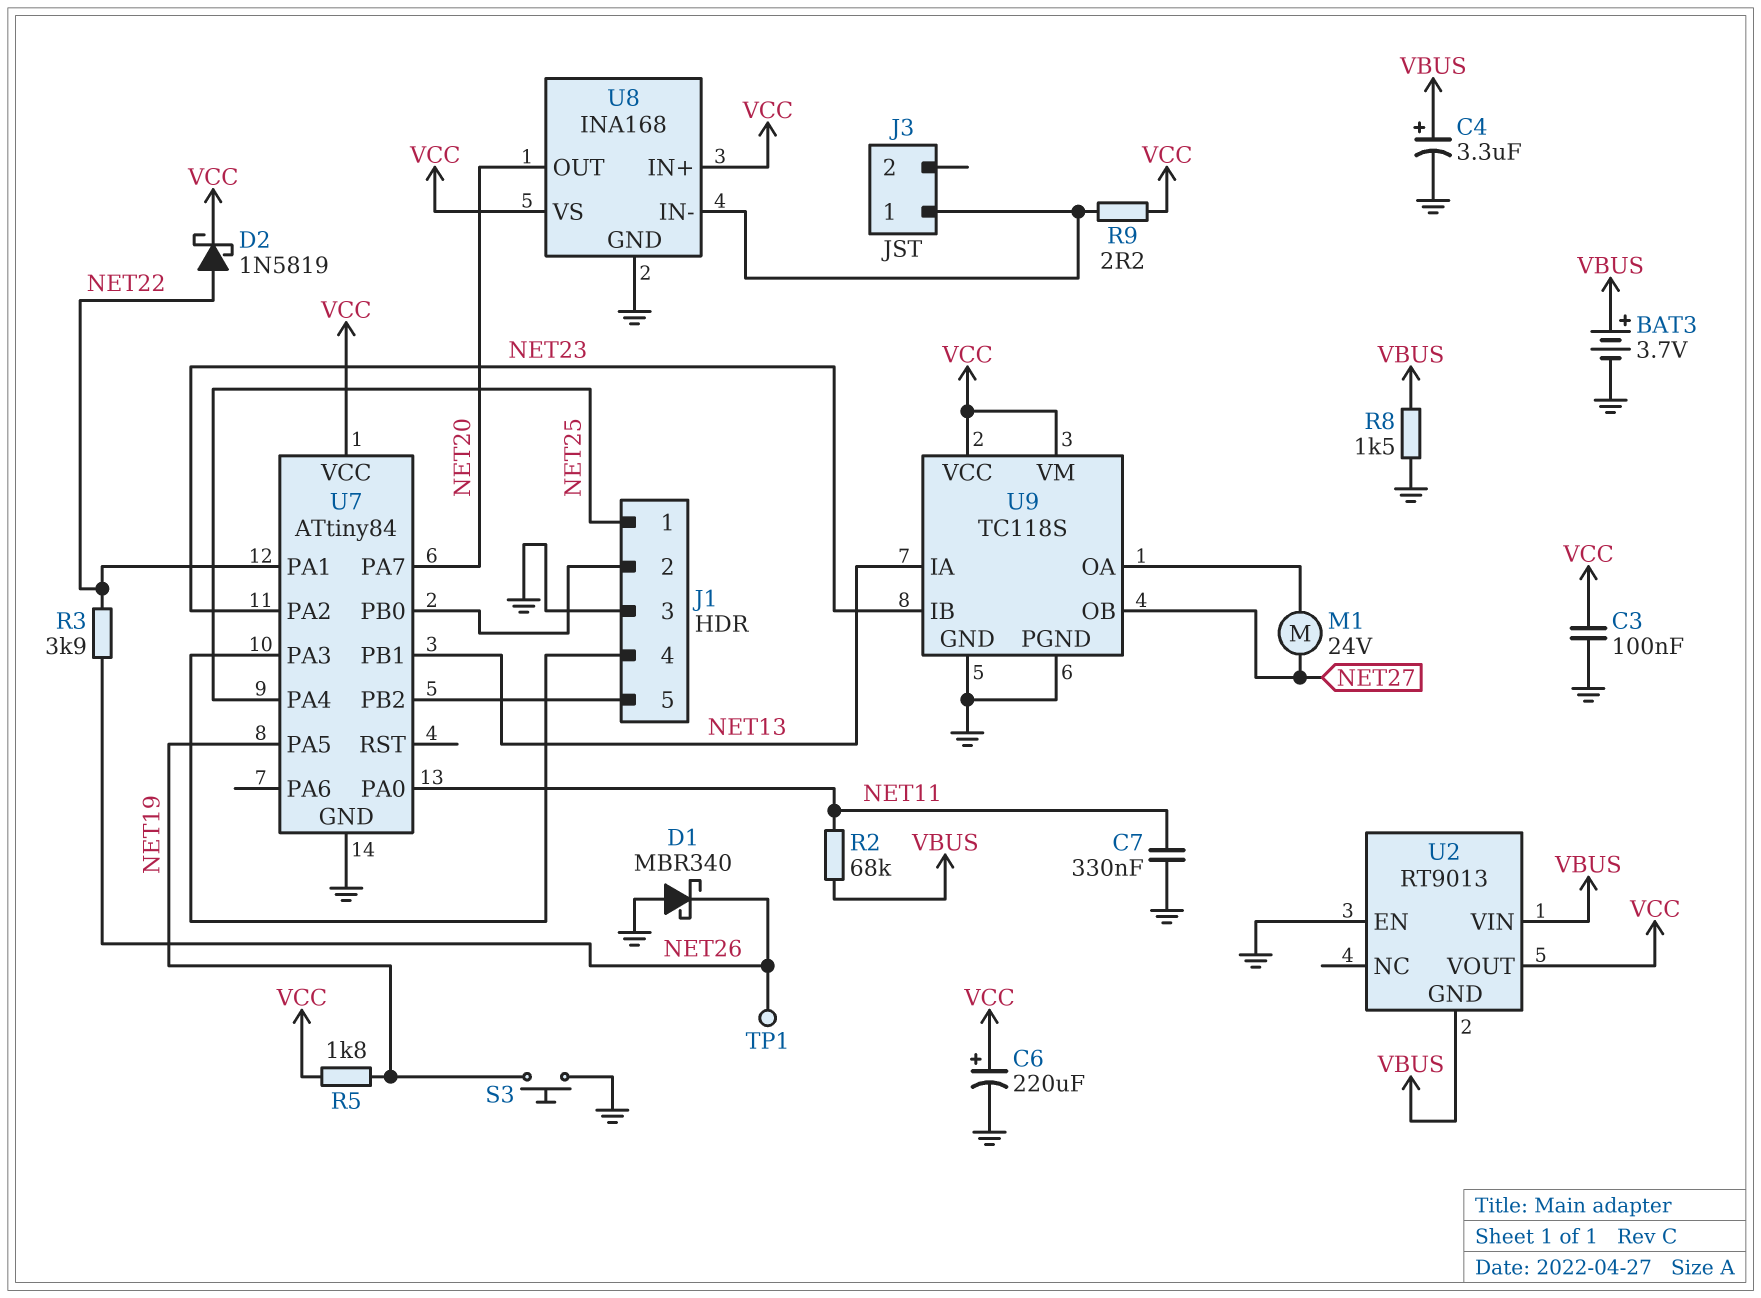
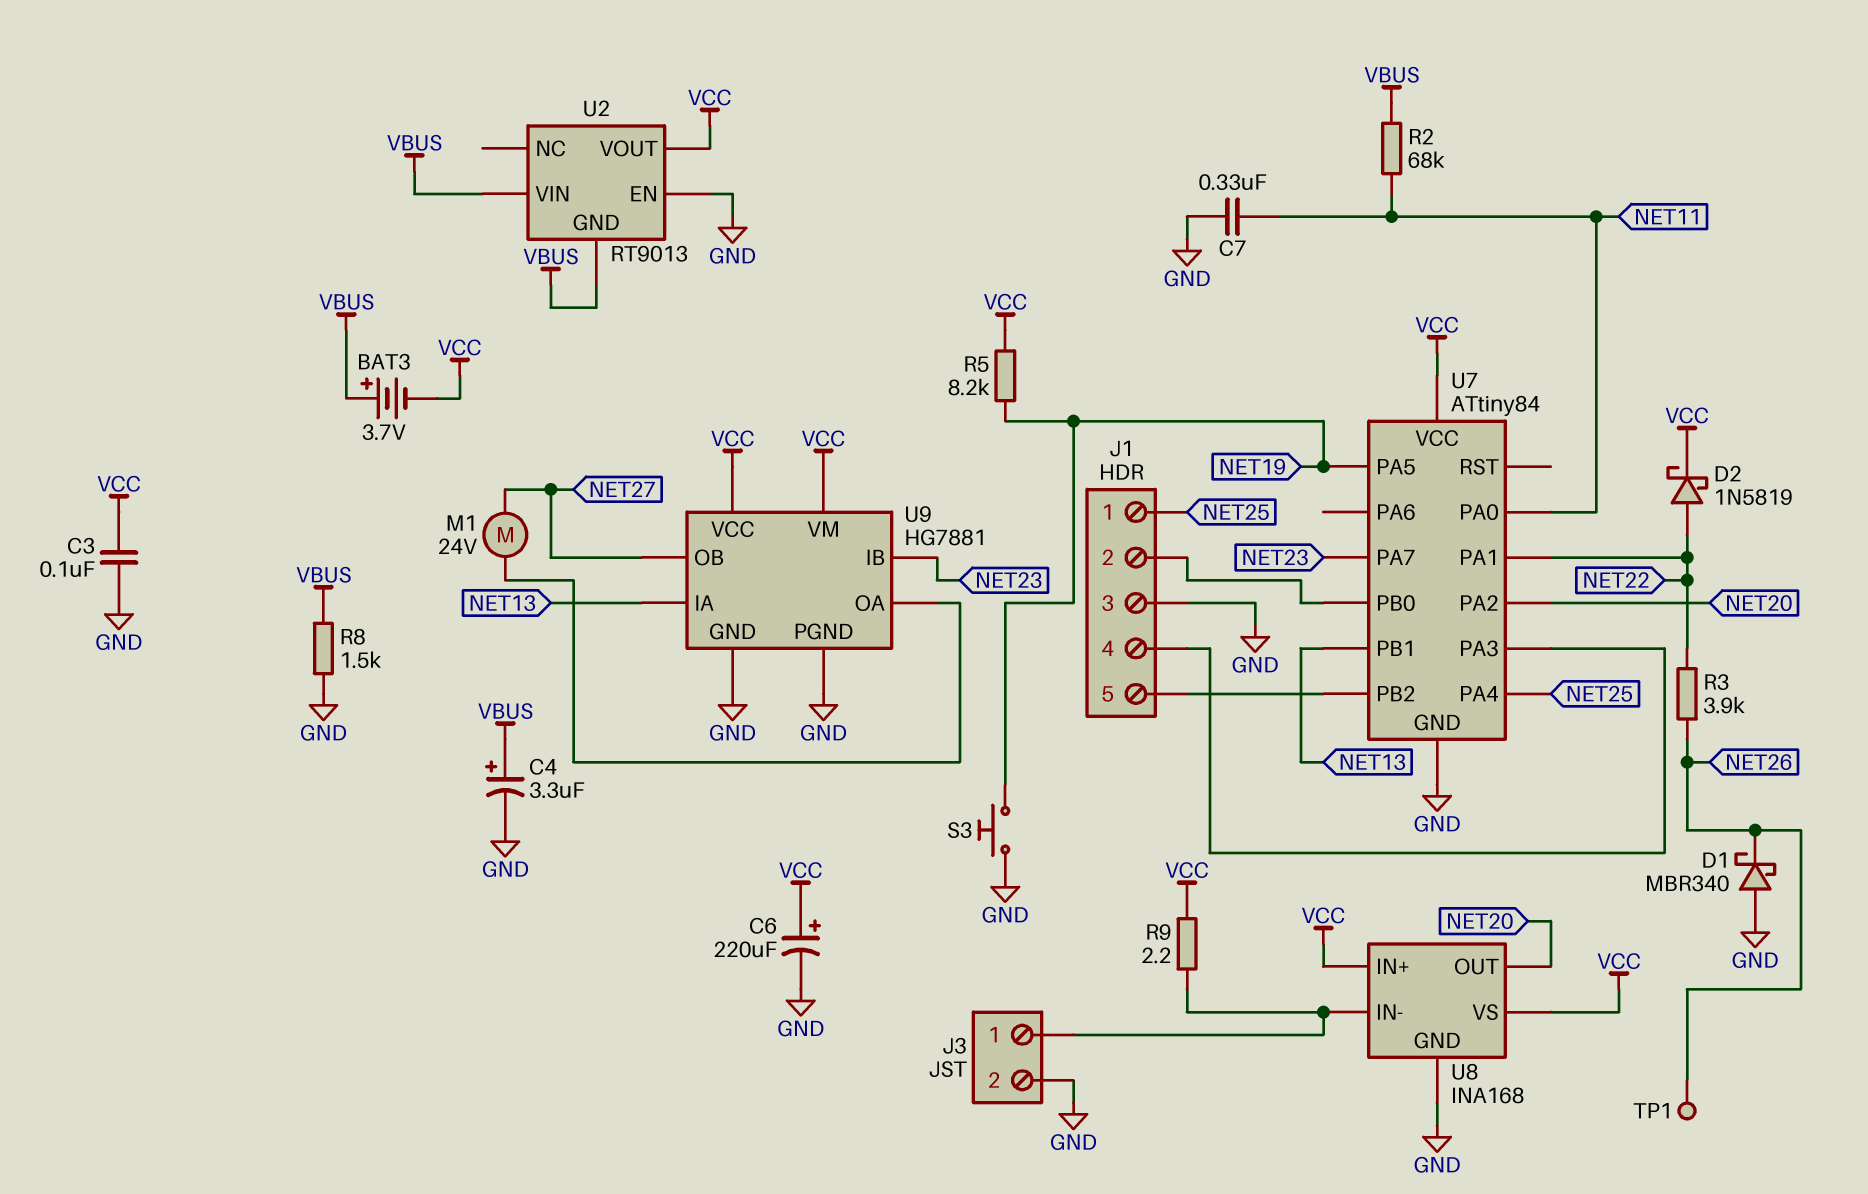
BAT3: 3.7V (plus VBUS, minus GND) -> 3.7V (plus VBUS, minus VCC)
J3 pin 2: none -> GND
R5: 1.8k (NET19, VCC) -> 8.2k (NET19, VCC)
U7 pin PA2: NET23 -> NET20
U7 pin PA7: NET20 -> NET23
U9: TC118S -> HG7881

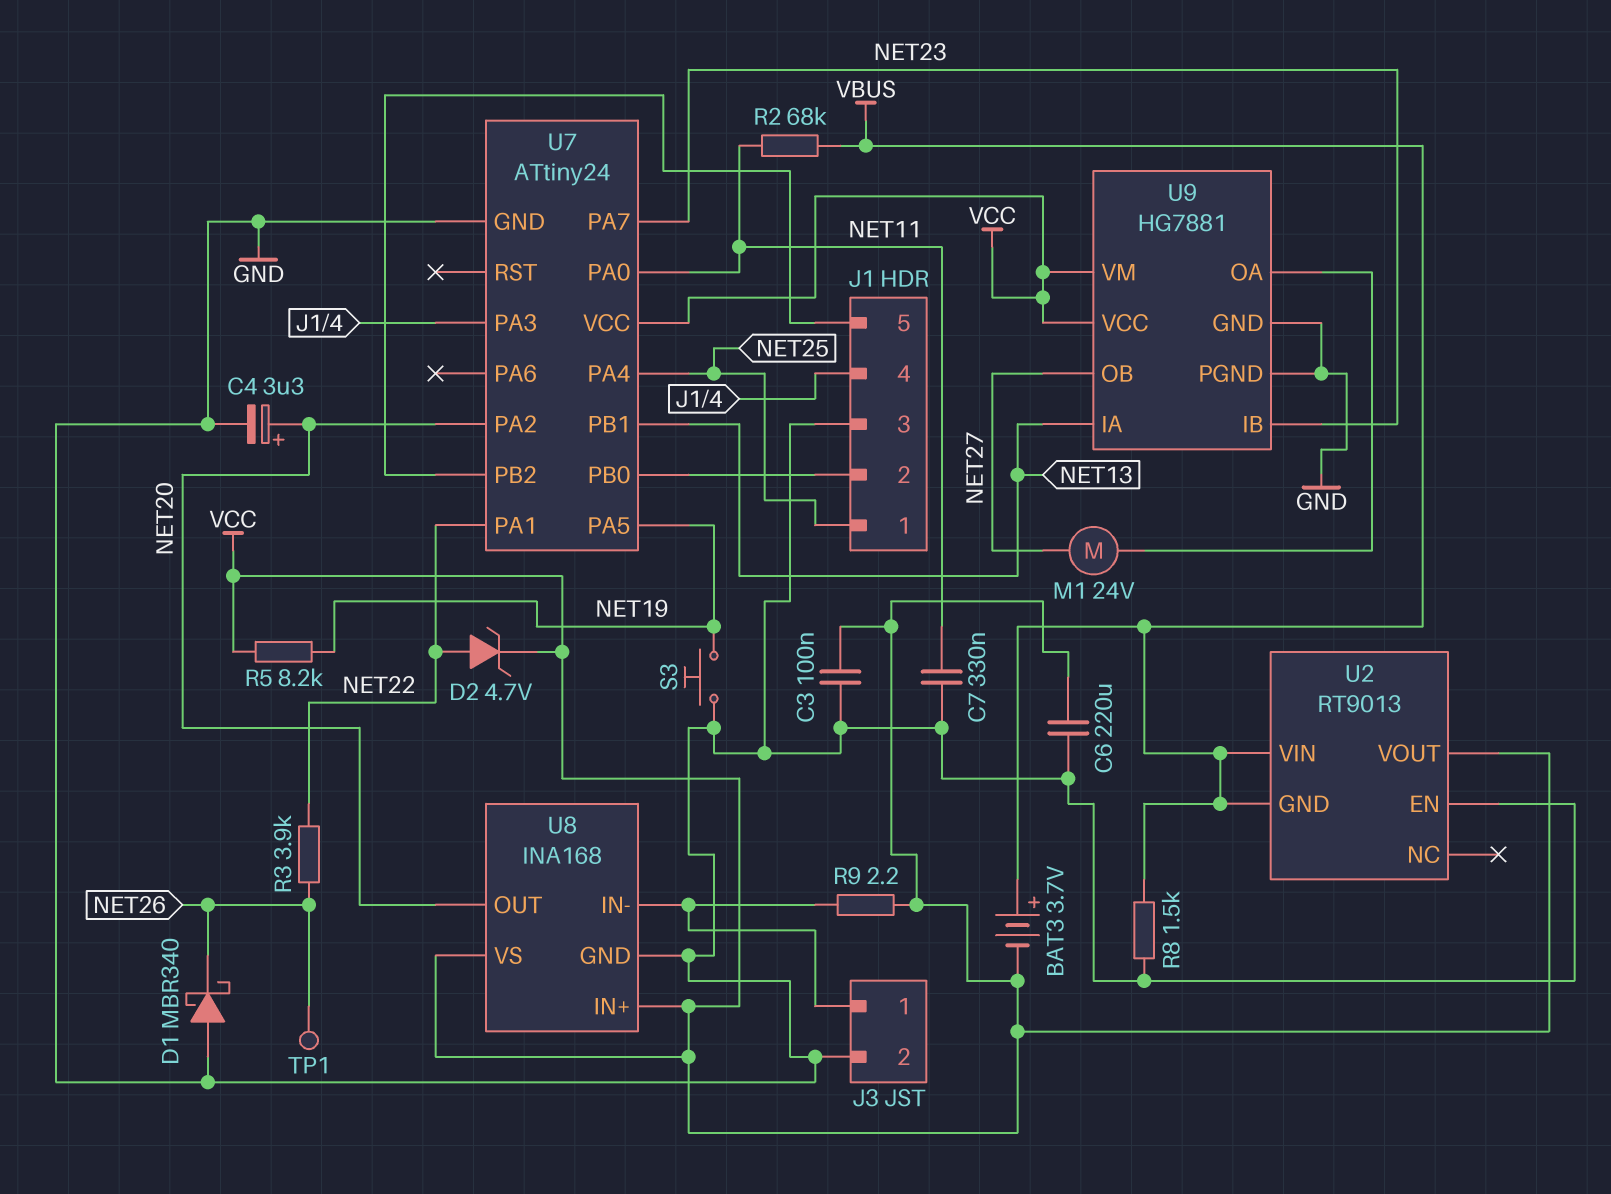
C4: 3.3uF (plus VBUS, minus GND) -> 3.3uF (plus NET20, minus GND)
C6: 220uF (plus VCC, minus GND) -> 220uF (GND, VCC)
D2: schottky 1N5819 (A NET22, K VCC) -> zener 4.7V (A NET22, K VCC)
U7: ATtiny84 -> ATtiny24

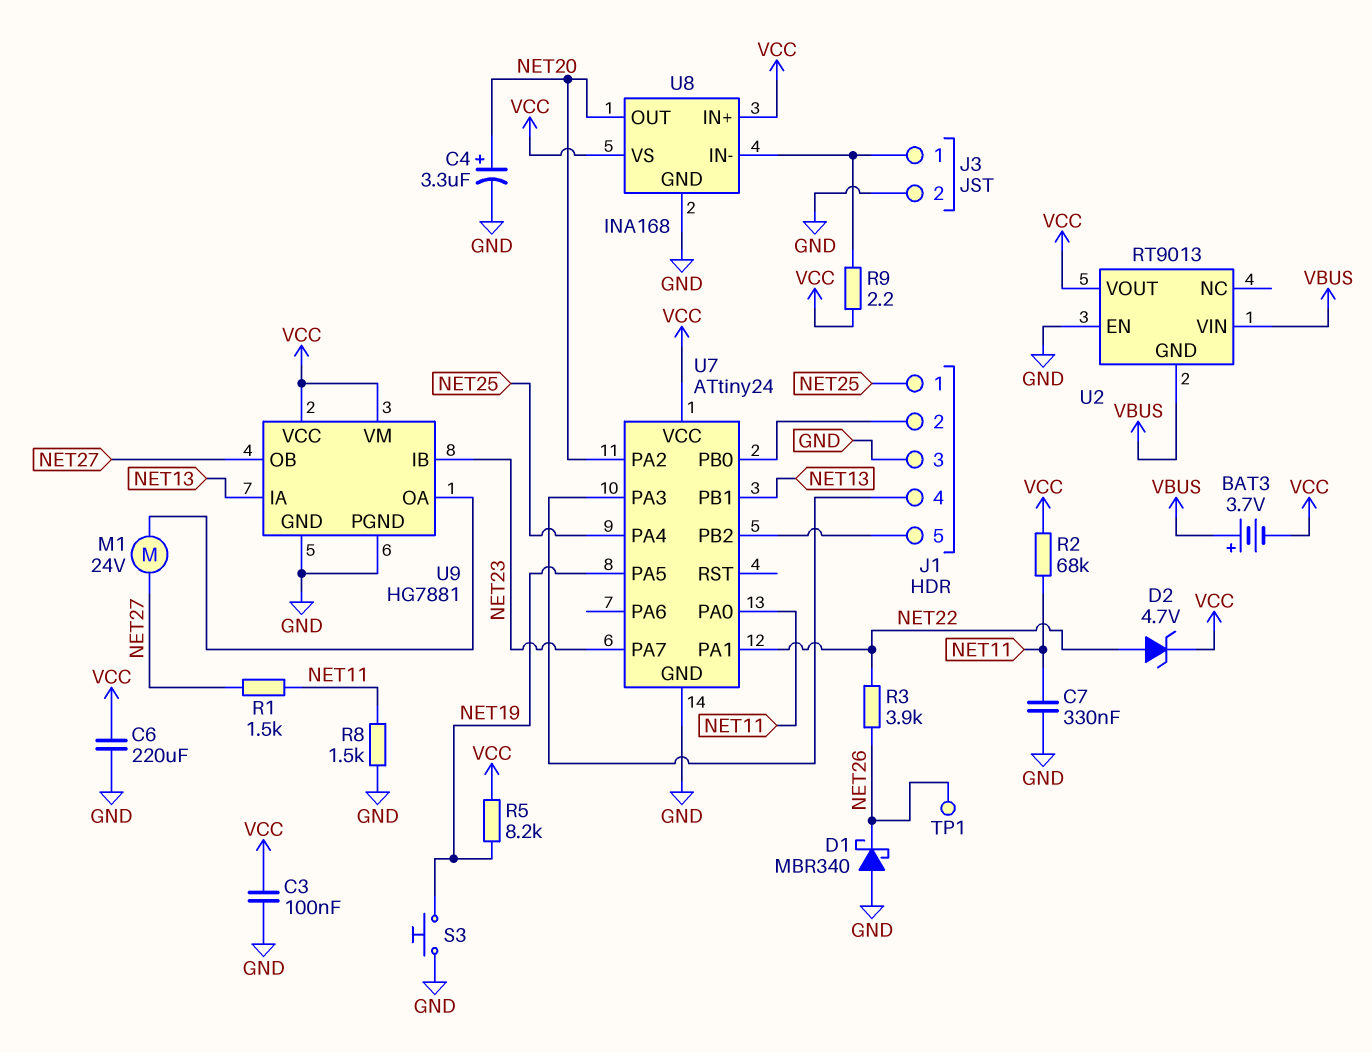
R1: none -> 1.5k (NET11, NET27)
R2: 68k (NET11, VBUS) -> 68k (NET11, VCC)
R8: 1.5k (GND, VBUS) -> 1.5k (GND, NET11)

